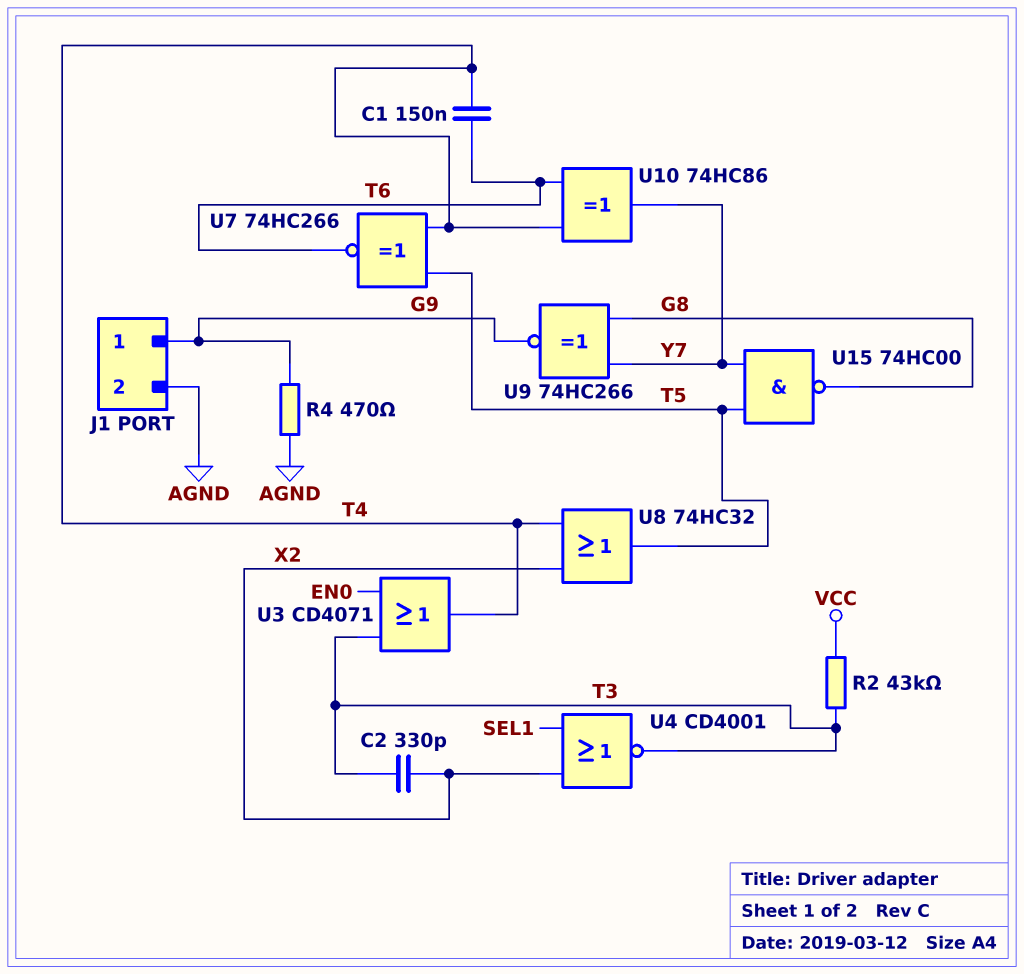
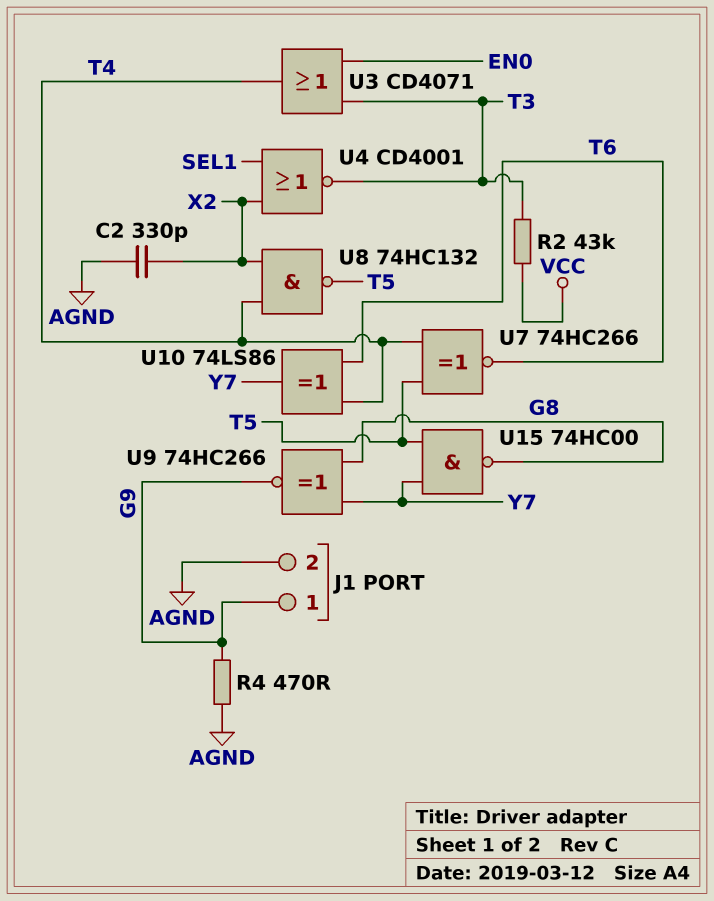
C1: 150nF (T4, T6) -> none
C2: 330pF (T3, X2) -> 330pF (AGND, X2)
U8: OR 74HC32 (in T4, in X2, out T5) -> NAND 74HC132 (in T4, in X2, out T5)
U10: XOR 74HC86 (in T4, in T6, out Y7) -> XOR 74LS86 (in T4, in T6, out Y7)

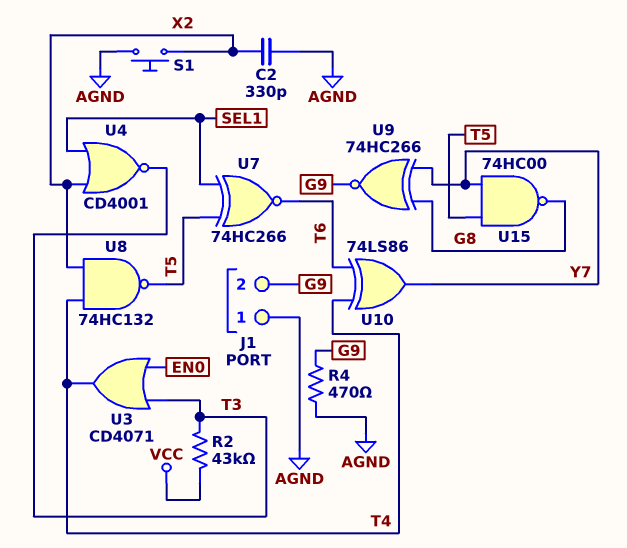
J1 pin 1: G9 -> AGND
J1 pin 2: AGND -> G9
S1: none -> button (AGND, X2)
U7: XNOR 74HC266 (in T4, in T5, out T6) -> XNOR 74HC266 (in SEL1, in T5, out T6)

